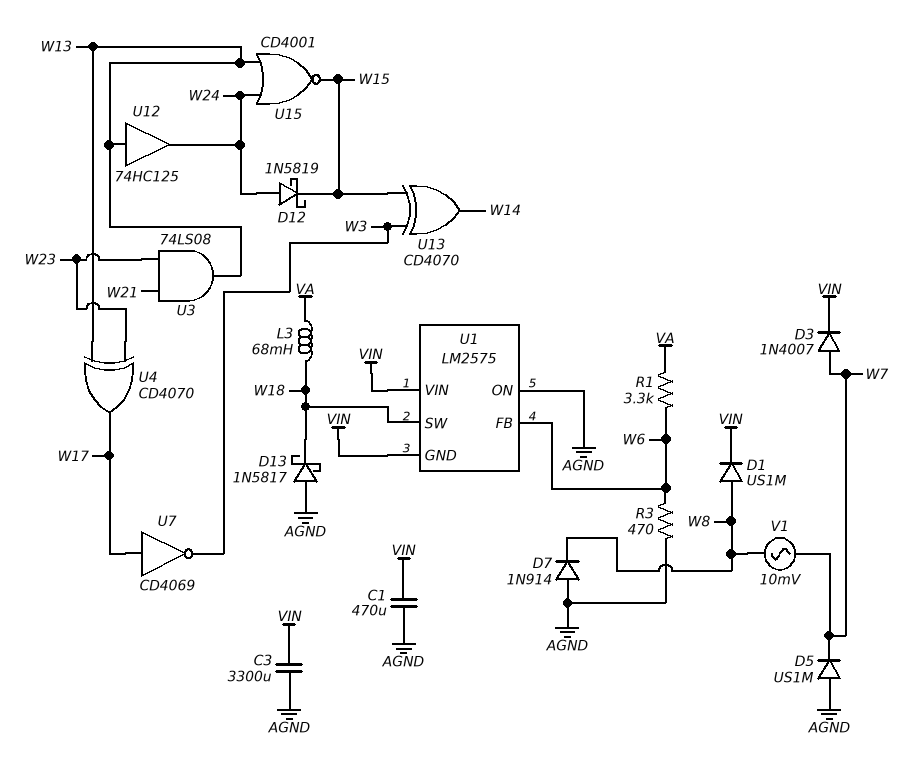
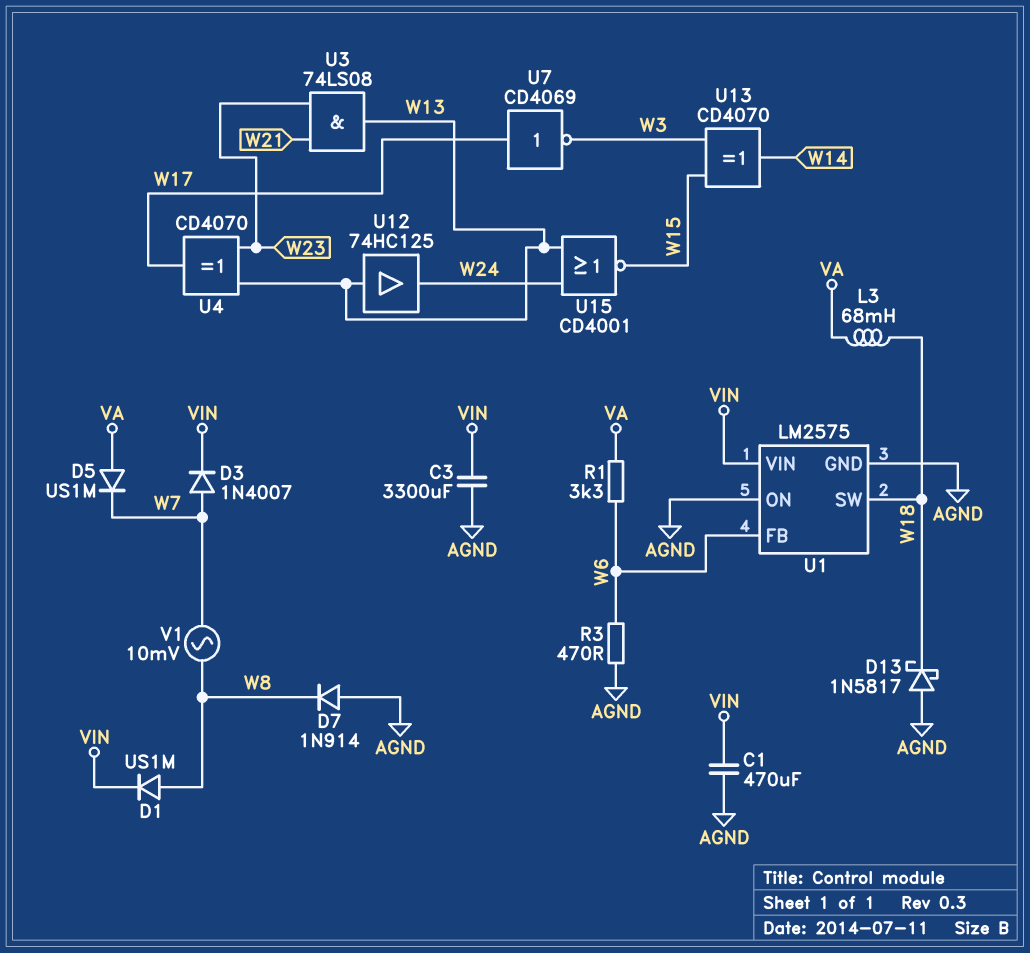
D5: diode US1M (A AGND, K W7) -> diode US1M (A VA, K W7)
D12: schottky 1N5819 (A W24, K W15) -> none
U1 pin GND: VIN -> AGND

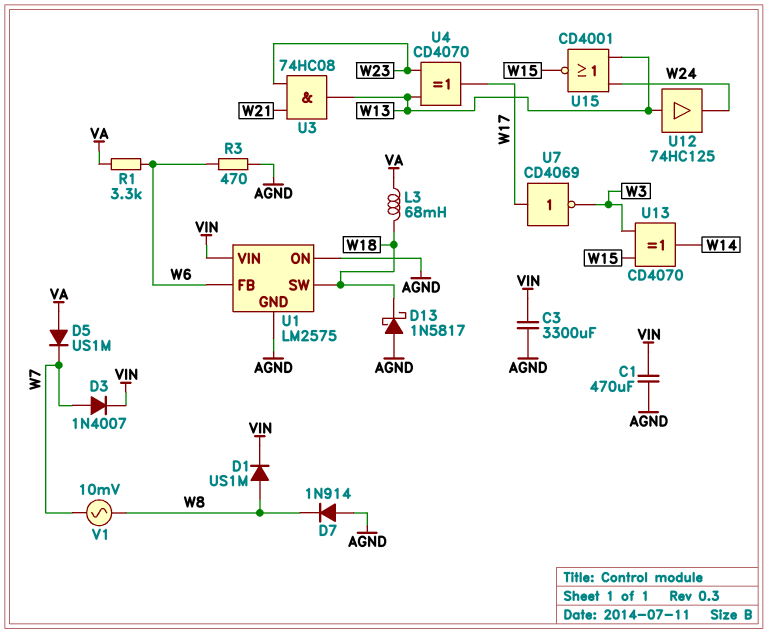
U3: AND 74LS08 (in W21, in W23, out W13) -> AND 74HC08 (in W21, in W23, out W13)

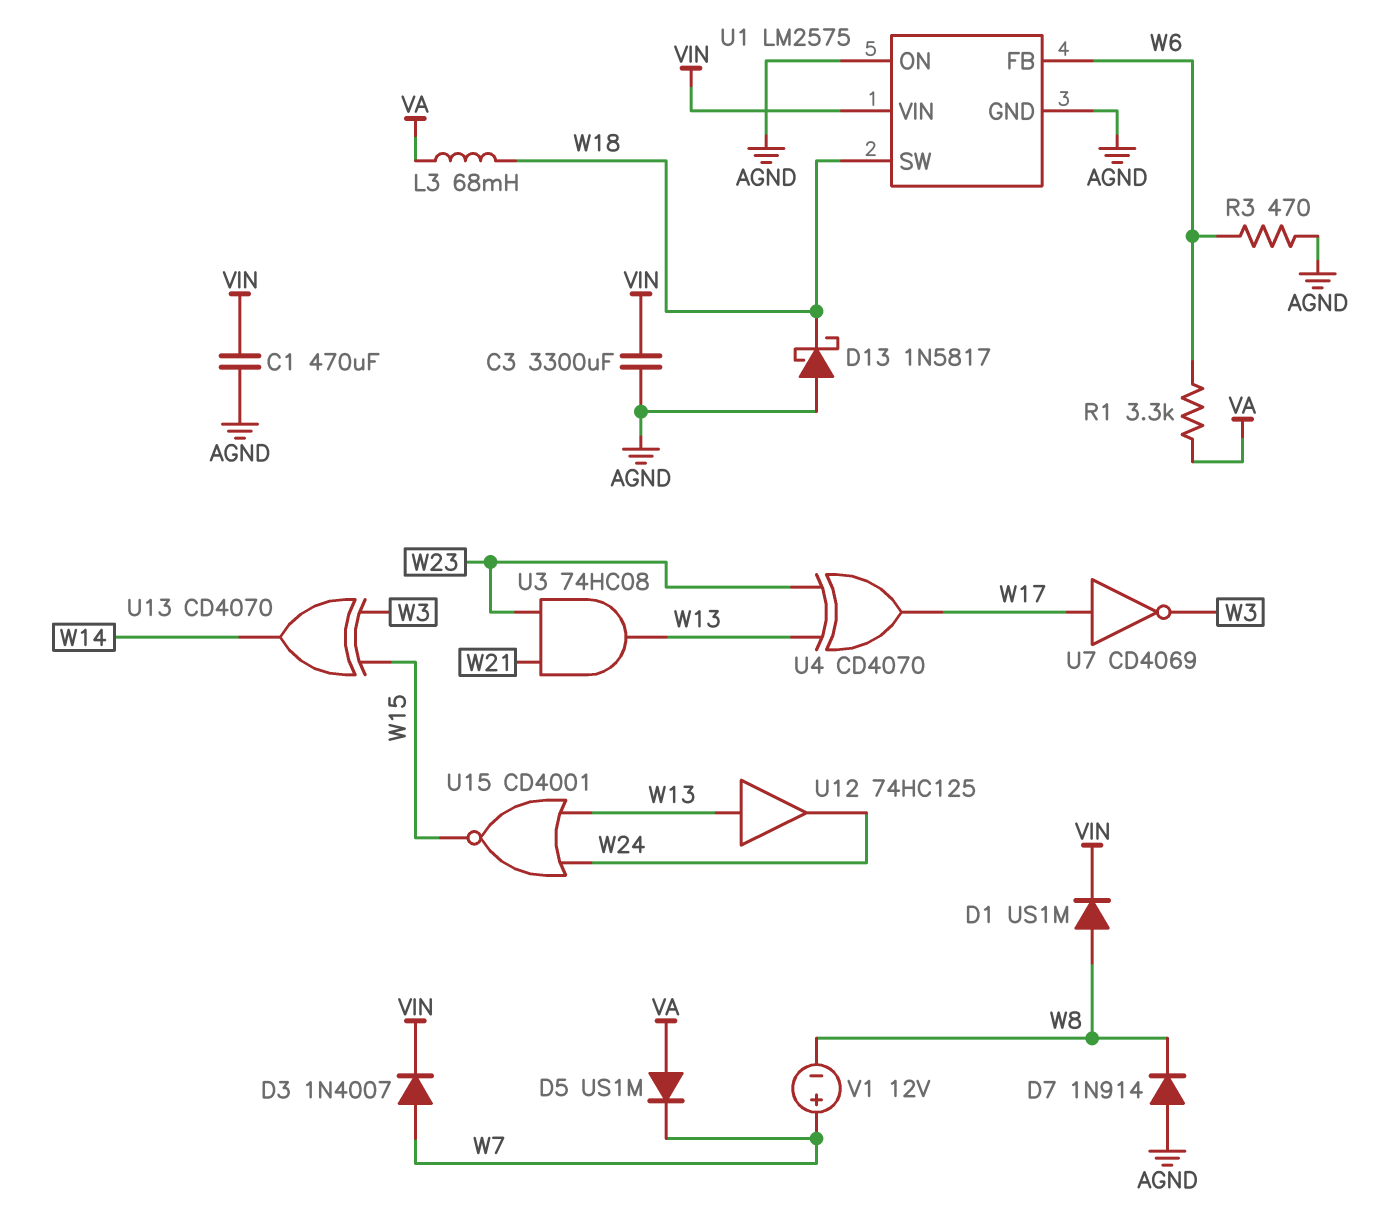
V1: AC 10mV (W7, W8) -> 12V (plus W7, minus W8)

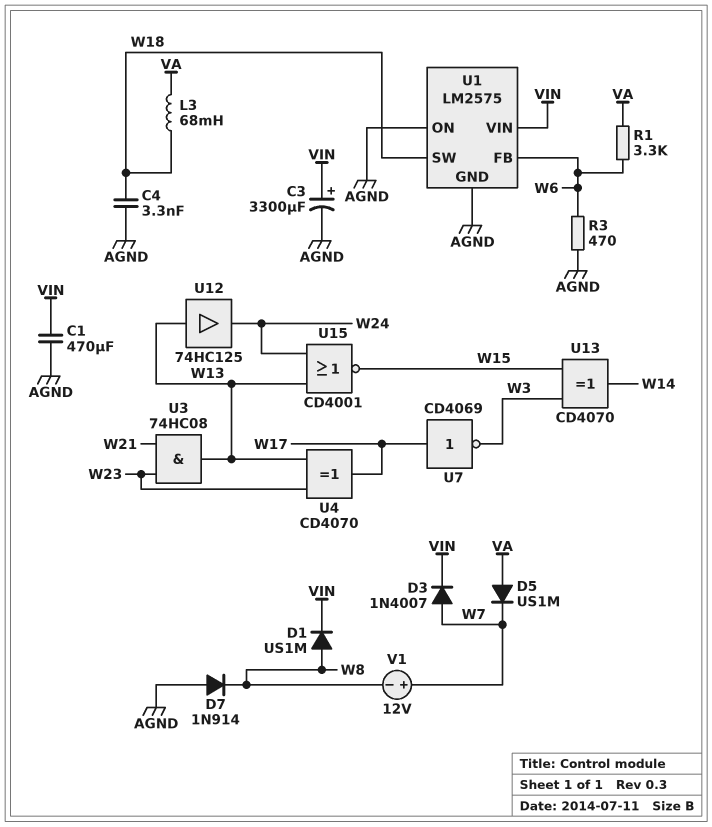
C3: 3300uF (AGND, VIN) -> 3300uF (plus VIN, minus AGND)
C4: none -> 3.3nF (AGND, W18)
D13: schottky 1N5817 (A AGND, K W18) -> none

